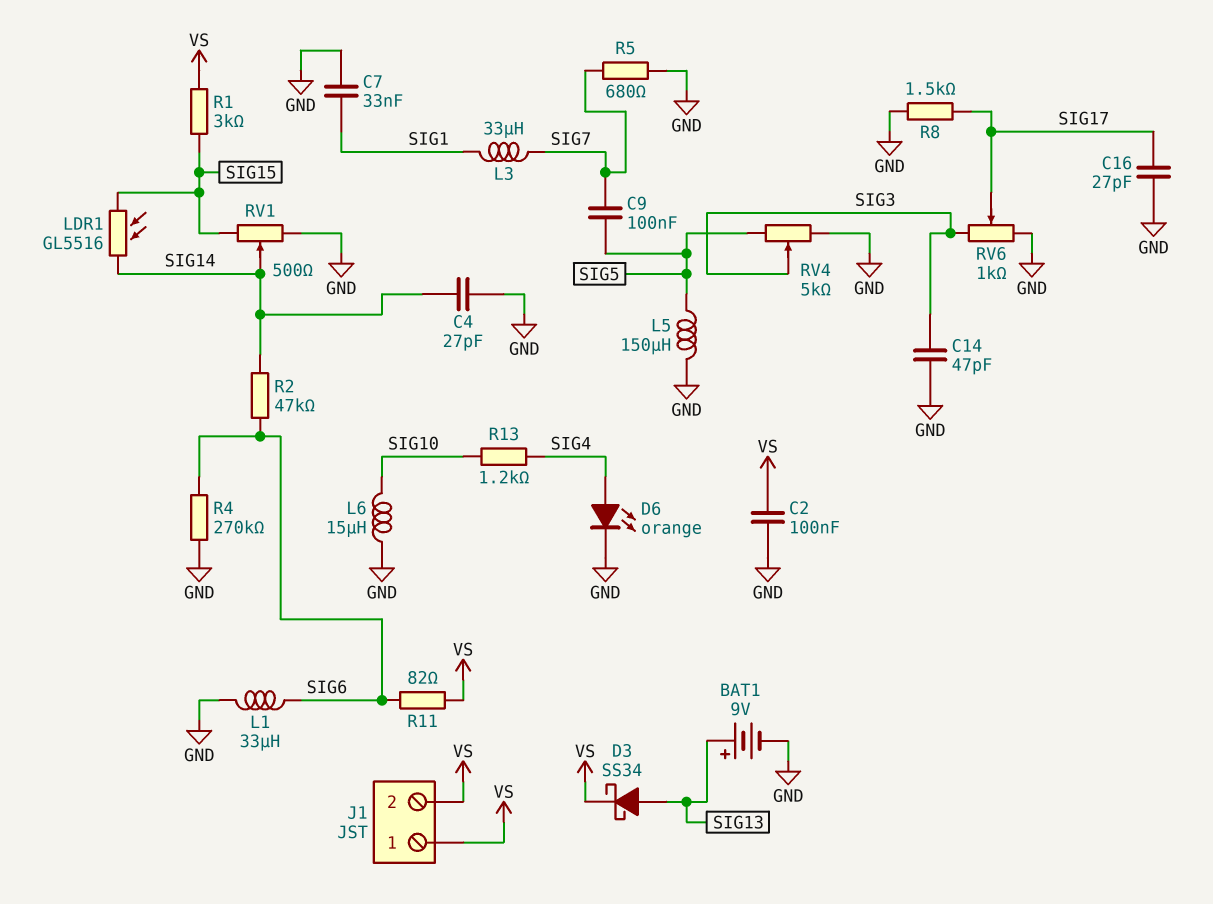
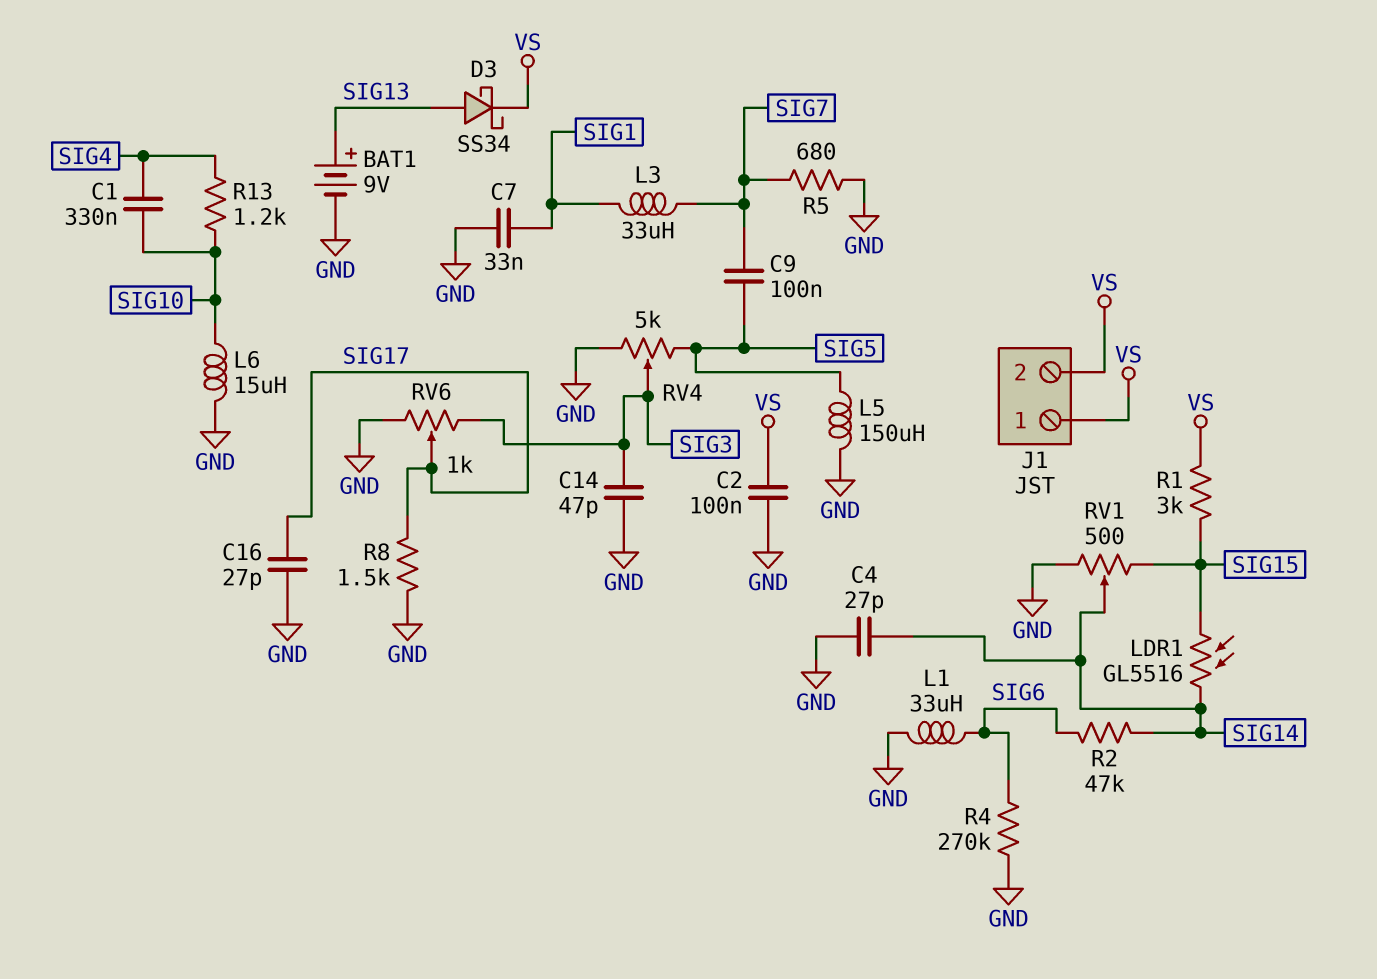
C1: none -> 330nF (SIG4, SIG10)
D6: LED orange (A SIG4, K GND) -> none
R11: 82 (SIG6, VS) -> none

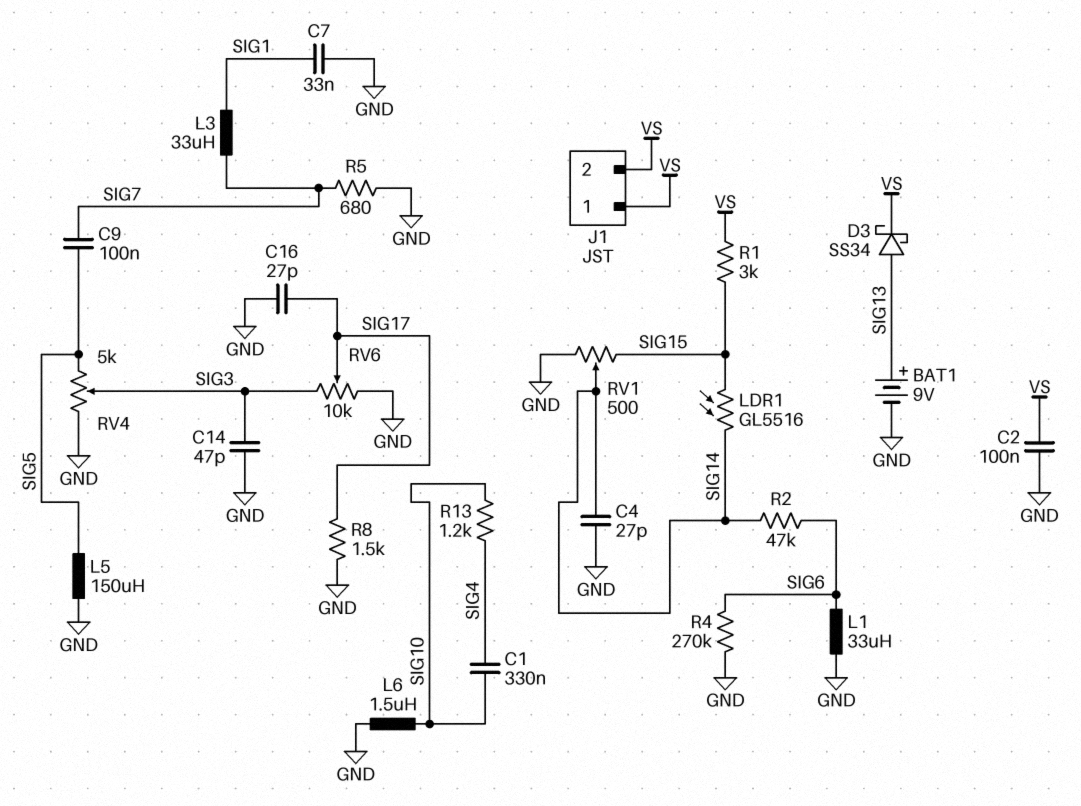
L6: 15uH (GND, SIG10) -> 1.5uH (GND, SIG10)
RV6: 1k (GND, SIG3, wiper SIG17) -> 10k (GND, SIG3, wiper SIG17)

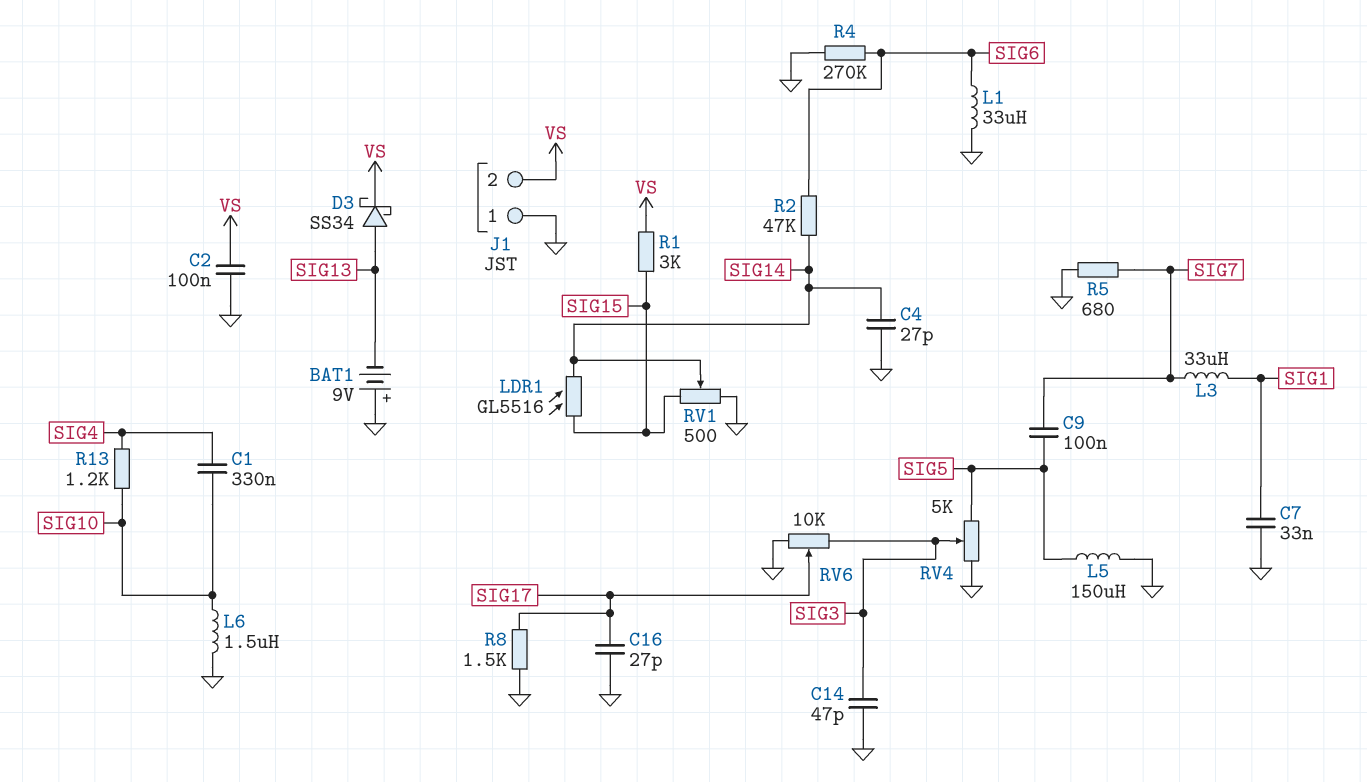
BAT1: 9V (plus SIG13, minus GND) -> 9V (plus GND, minus SIG13)
J1 pin 1: VS -> GND

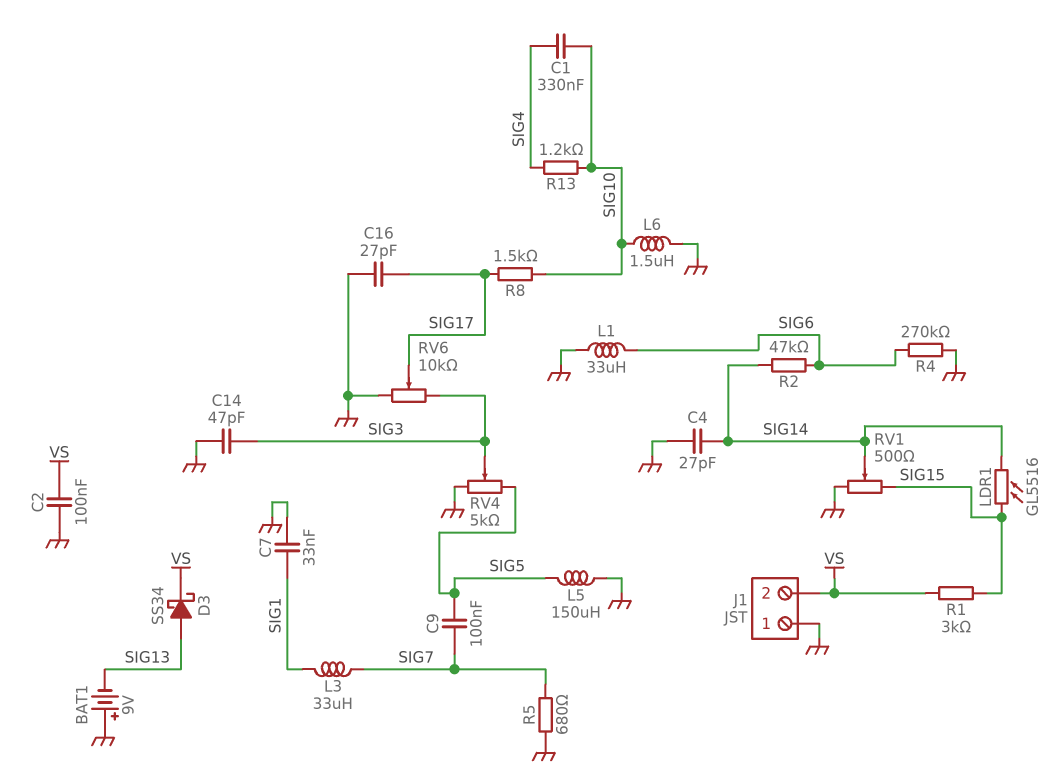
R8: 1.5k (GND, SIG17) -> 1.5k (SIG10, SIG17)

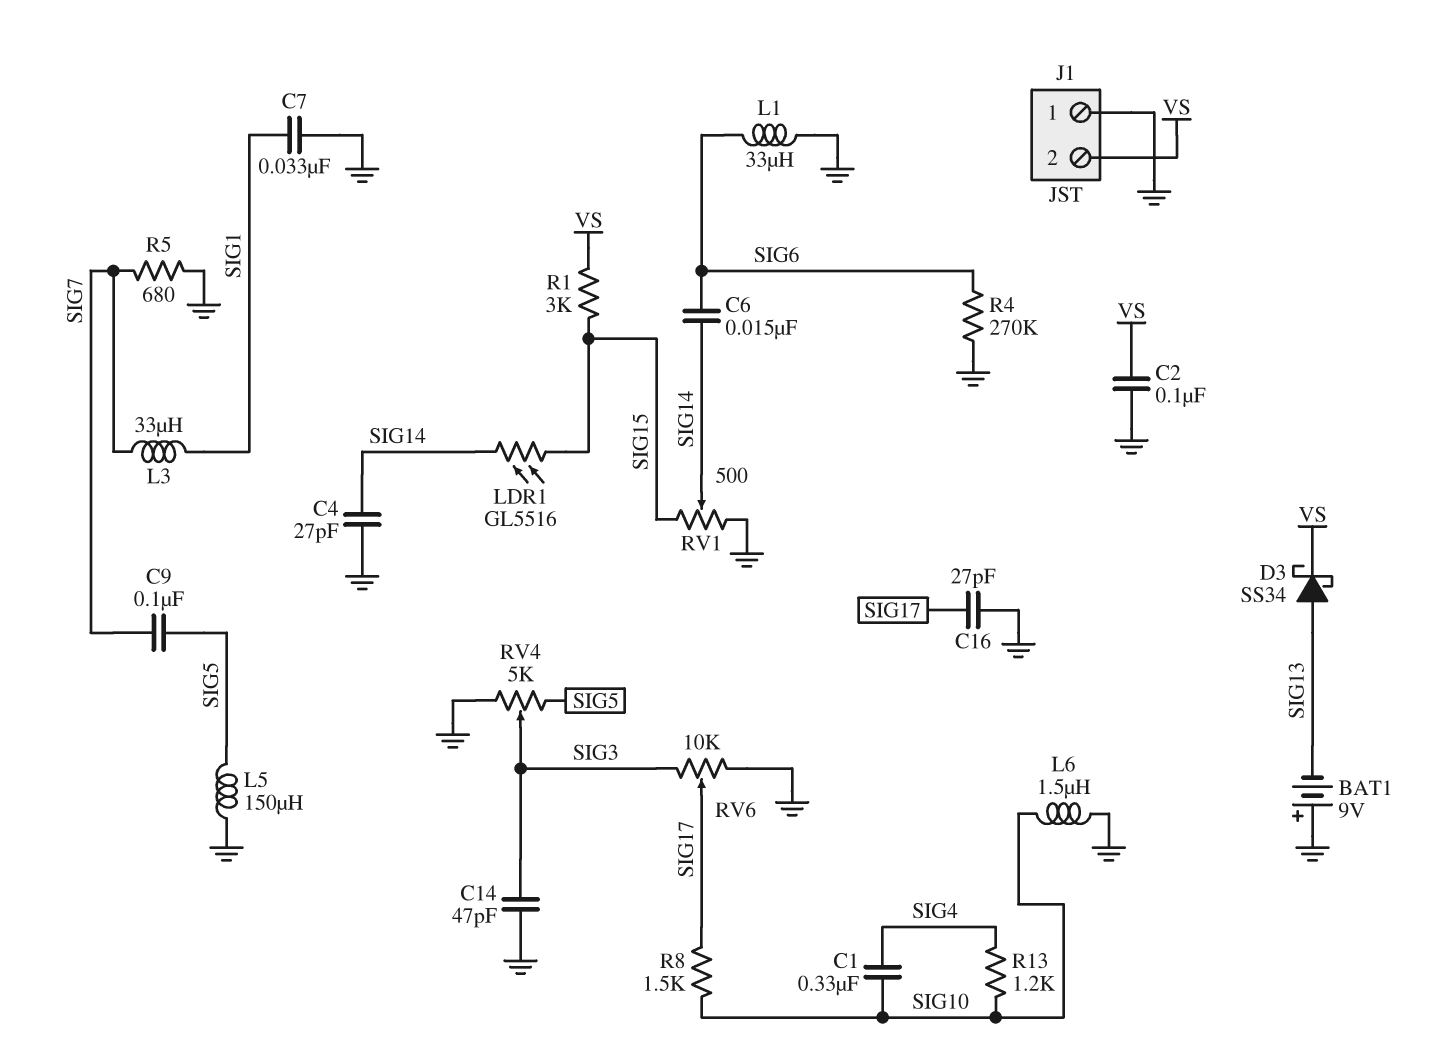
C6: none -> 15nF (SIG6, SIG14)
R2: 47k (SIG6, SIG14) -> none

